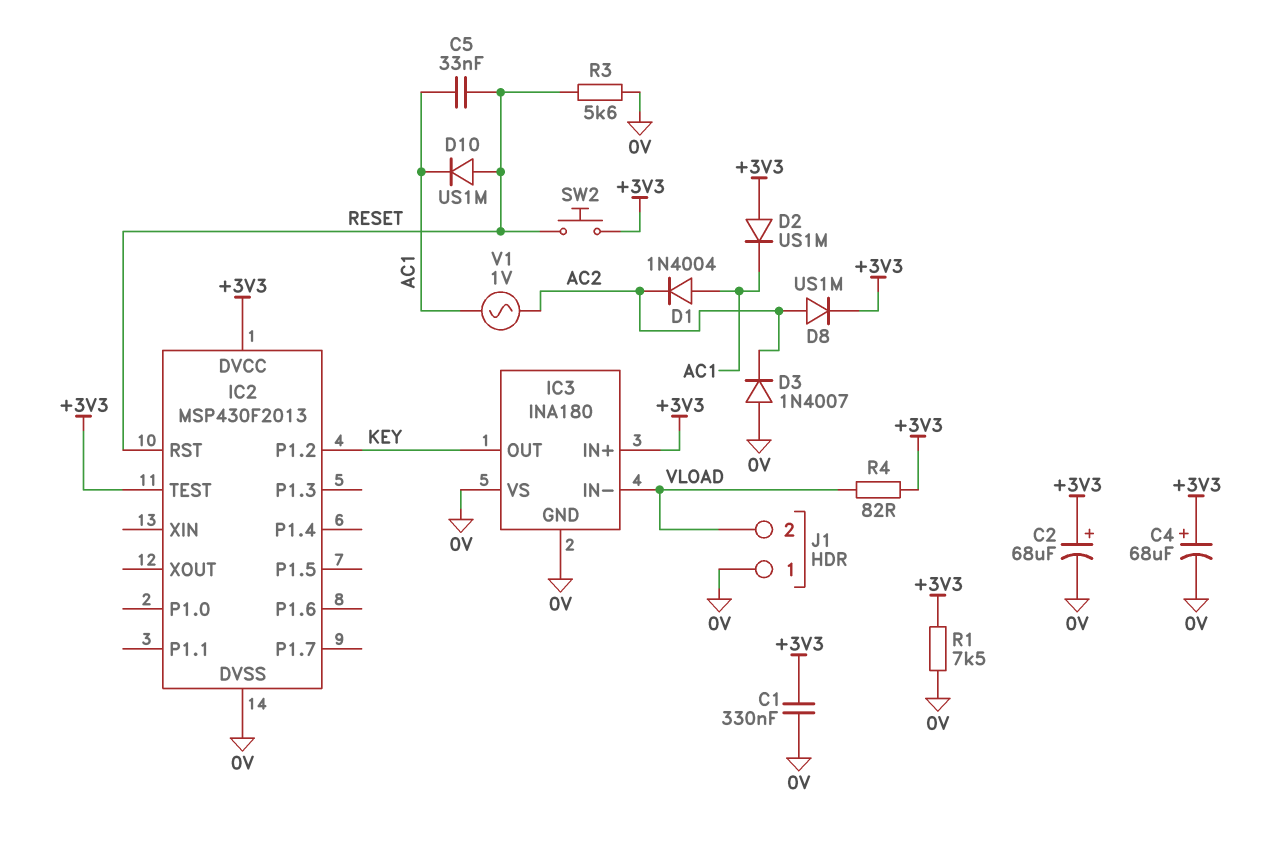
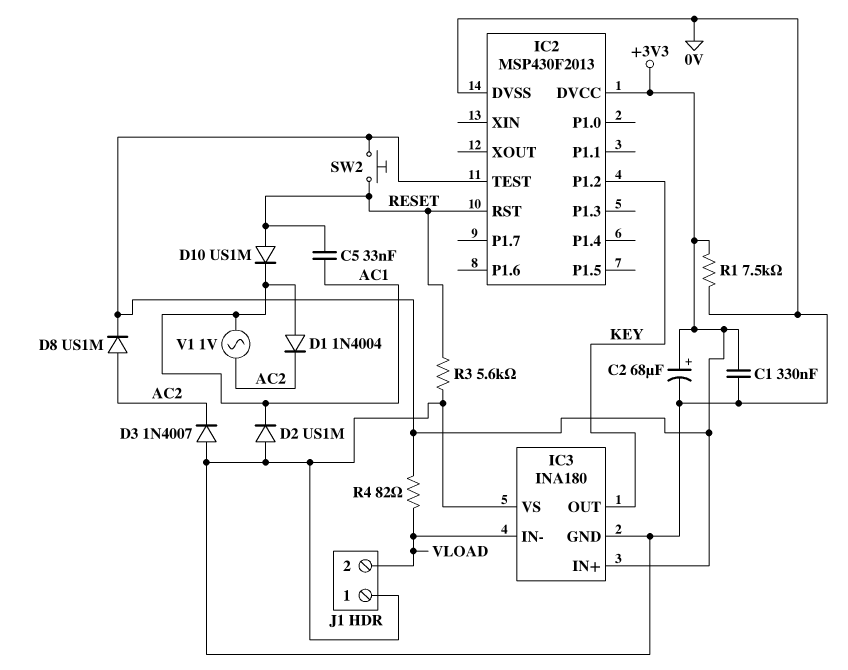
C4: 68uF (plus +3V3, minus 0V) -> none
D2: diode US1M (A +3V3, K AC1) -> diode US1M (A 0V, K AC1)

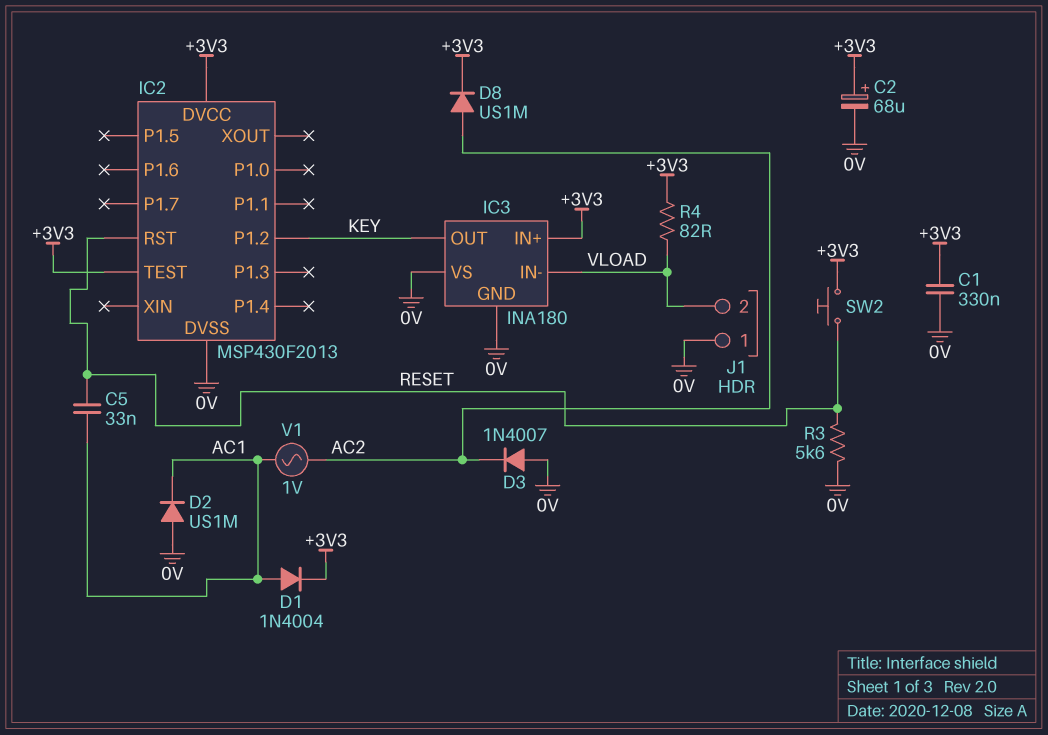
D1: diode 1N4004 (A AC1, K AC2) -> diode 1N4004 (A AC1, K +3V3)
D10: diode US1M (A RESET, K AC1) -> none
R1: 7.5k (+3V3, 0V) -> none

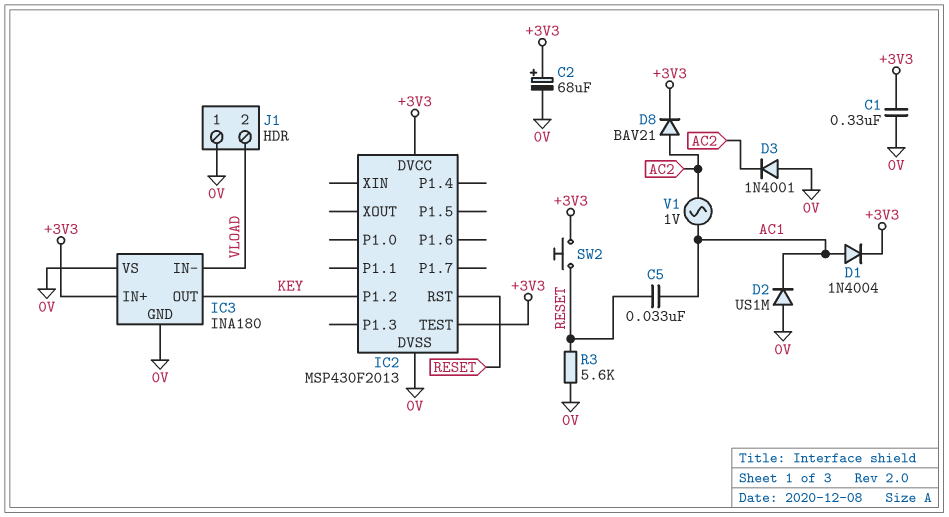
D3: diode 1N4007 (A 0V, K AC2) -> diode 1N4001 (A 0V, K AC2)
D8: diode US1M (A AC2, K +3V3) -> diode BAV21 (A AC2, K +3V3)
R4: 82 (+3V3, VLOAD) -> none

